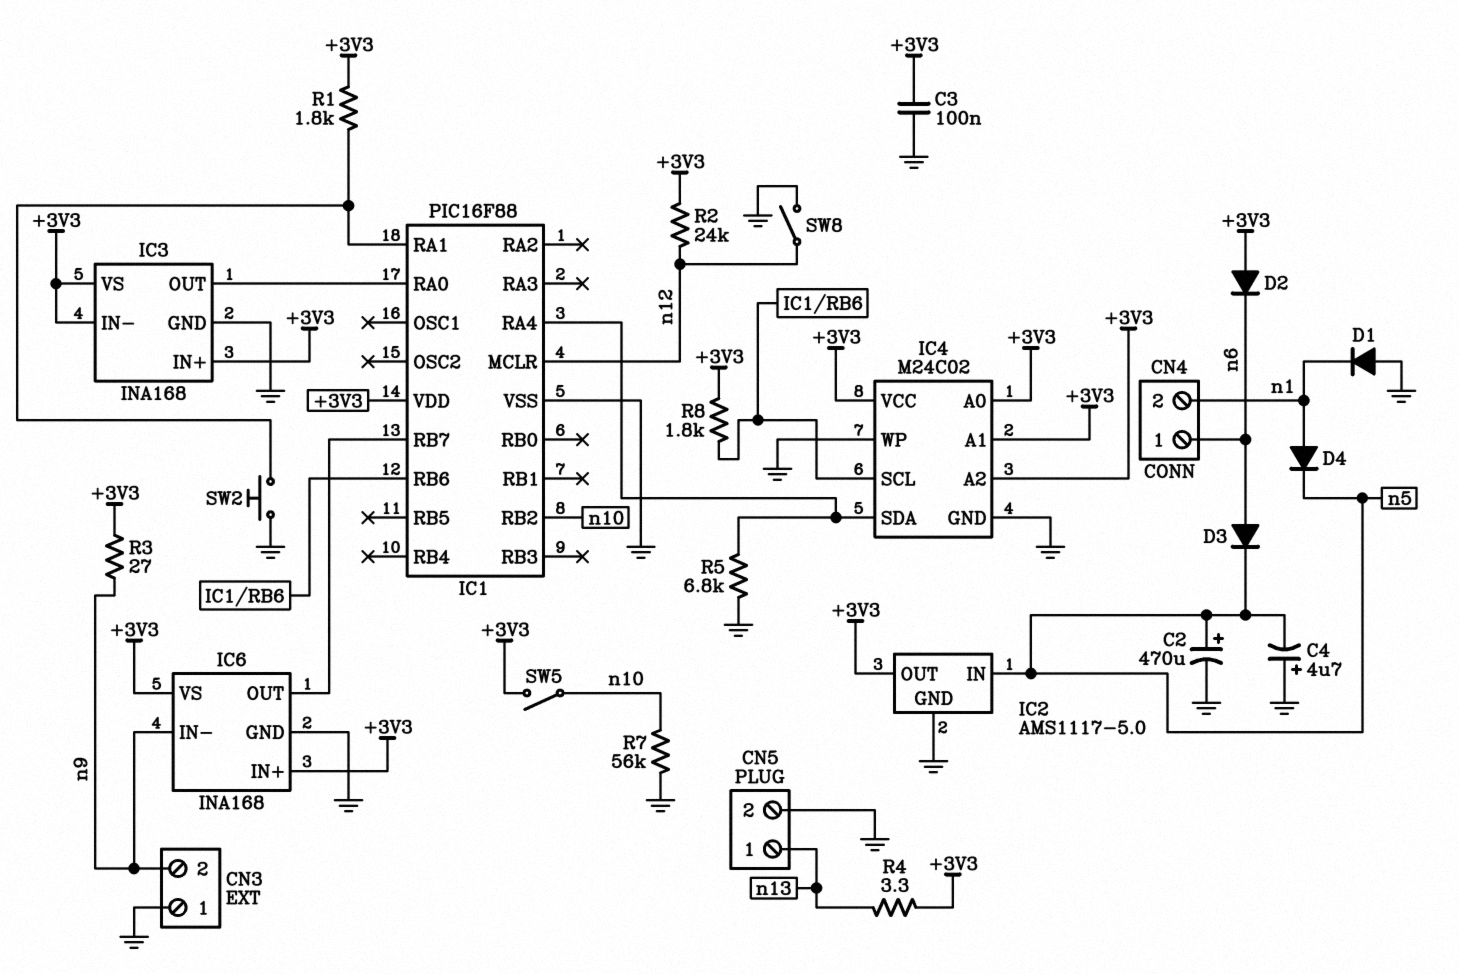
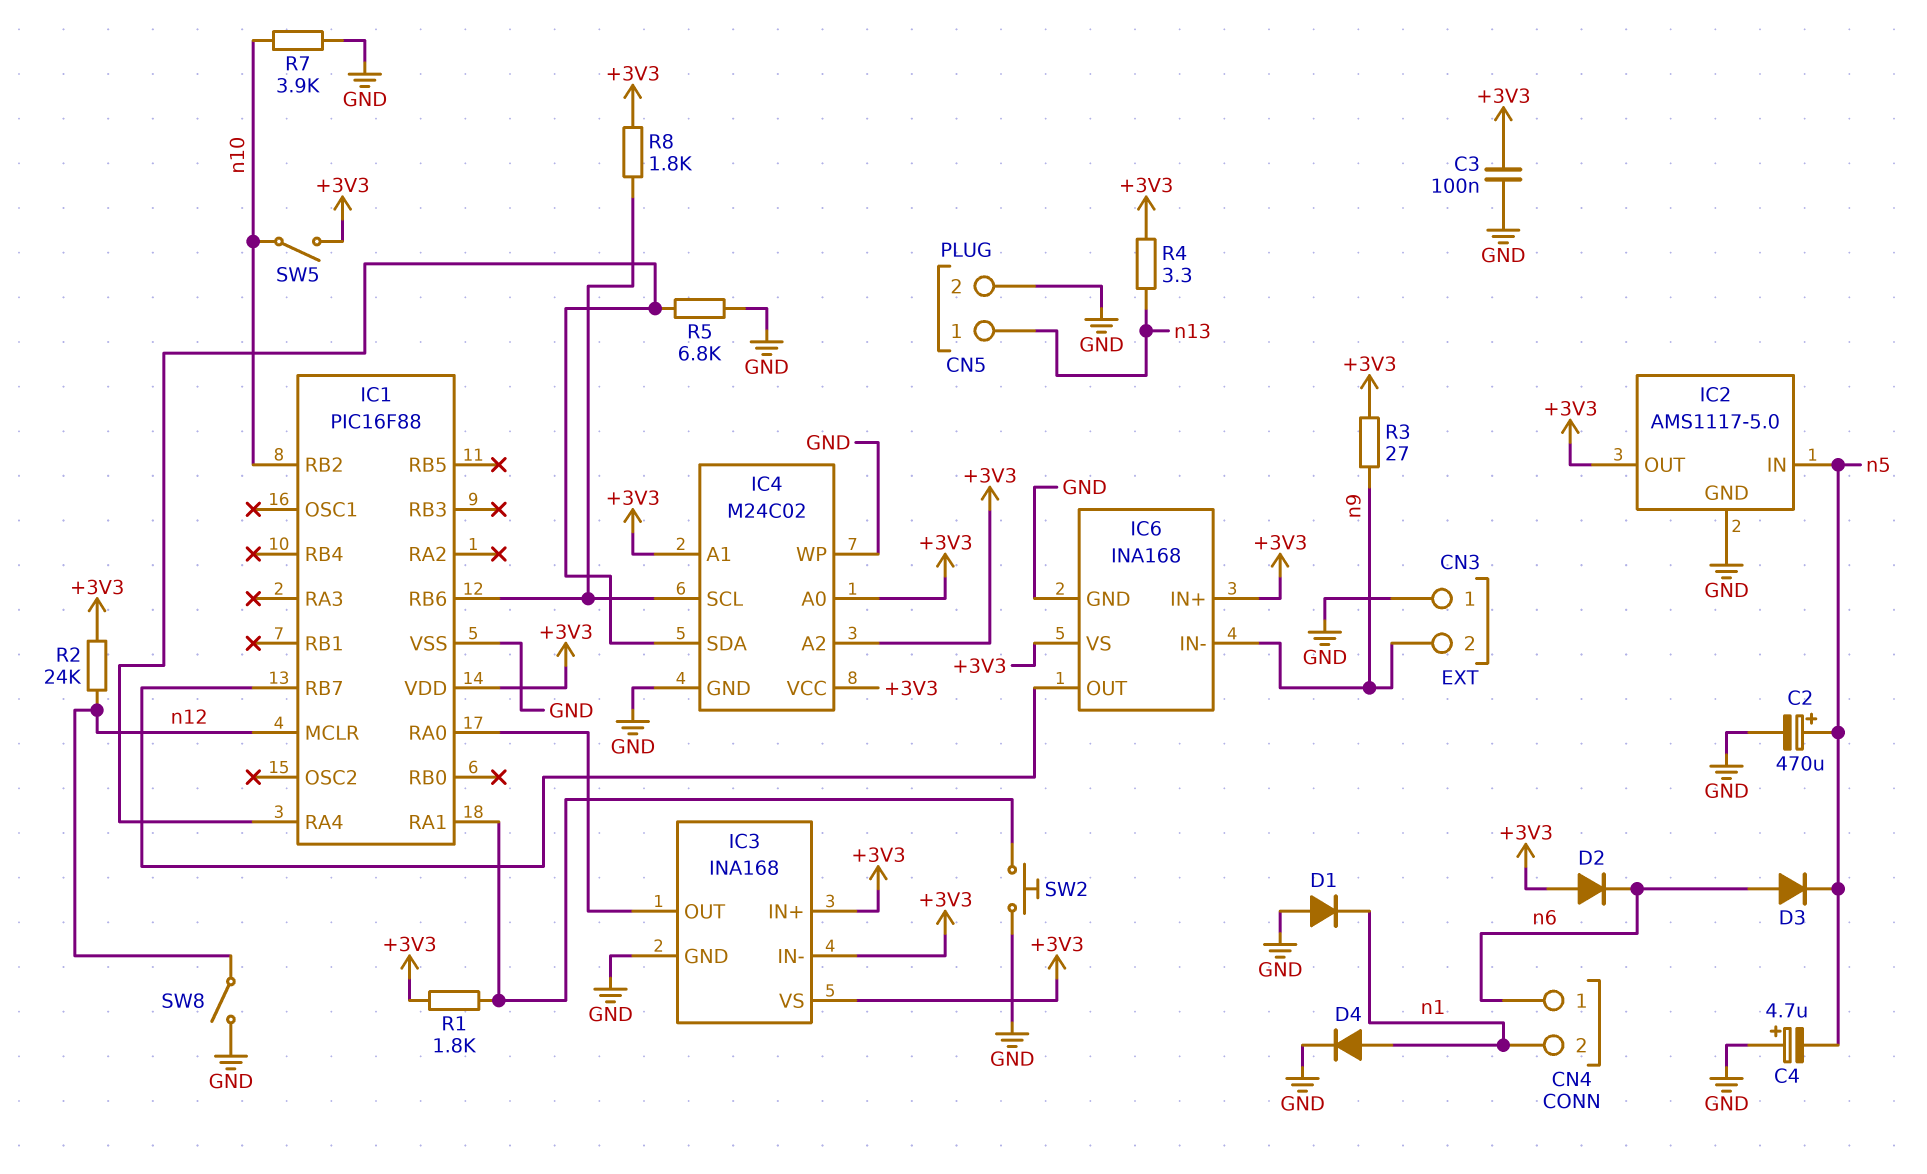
D4: diode (A n1, K n5) -> diode (A n1, K GND)
R7: 56k (GND, n10) -> 3.9k (GND, n10)

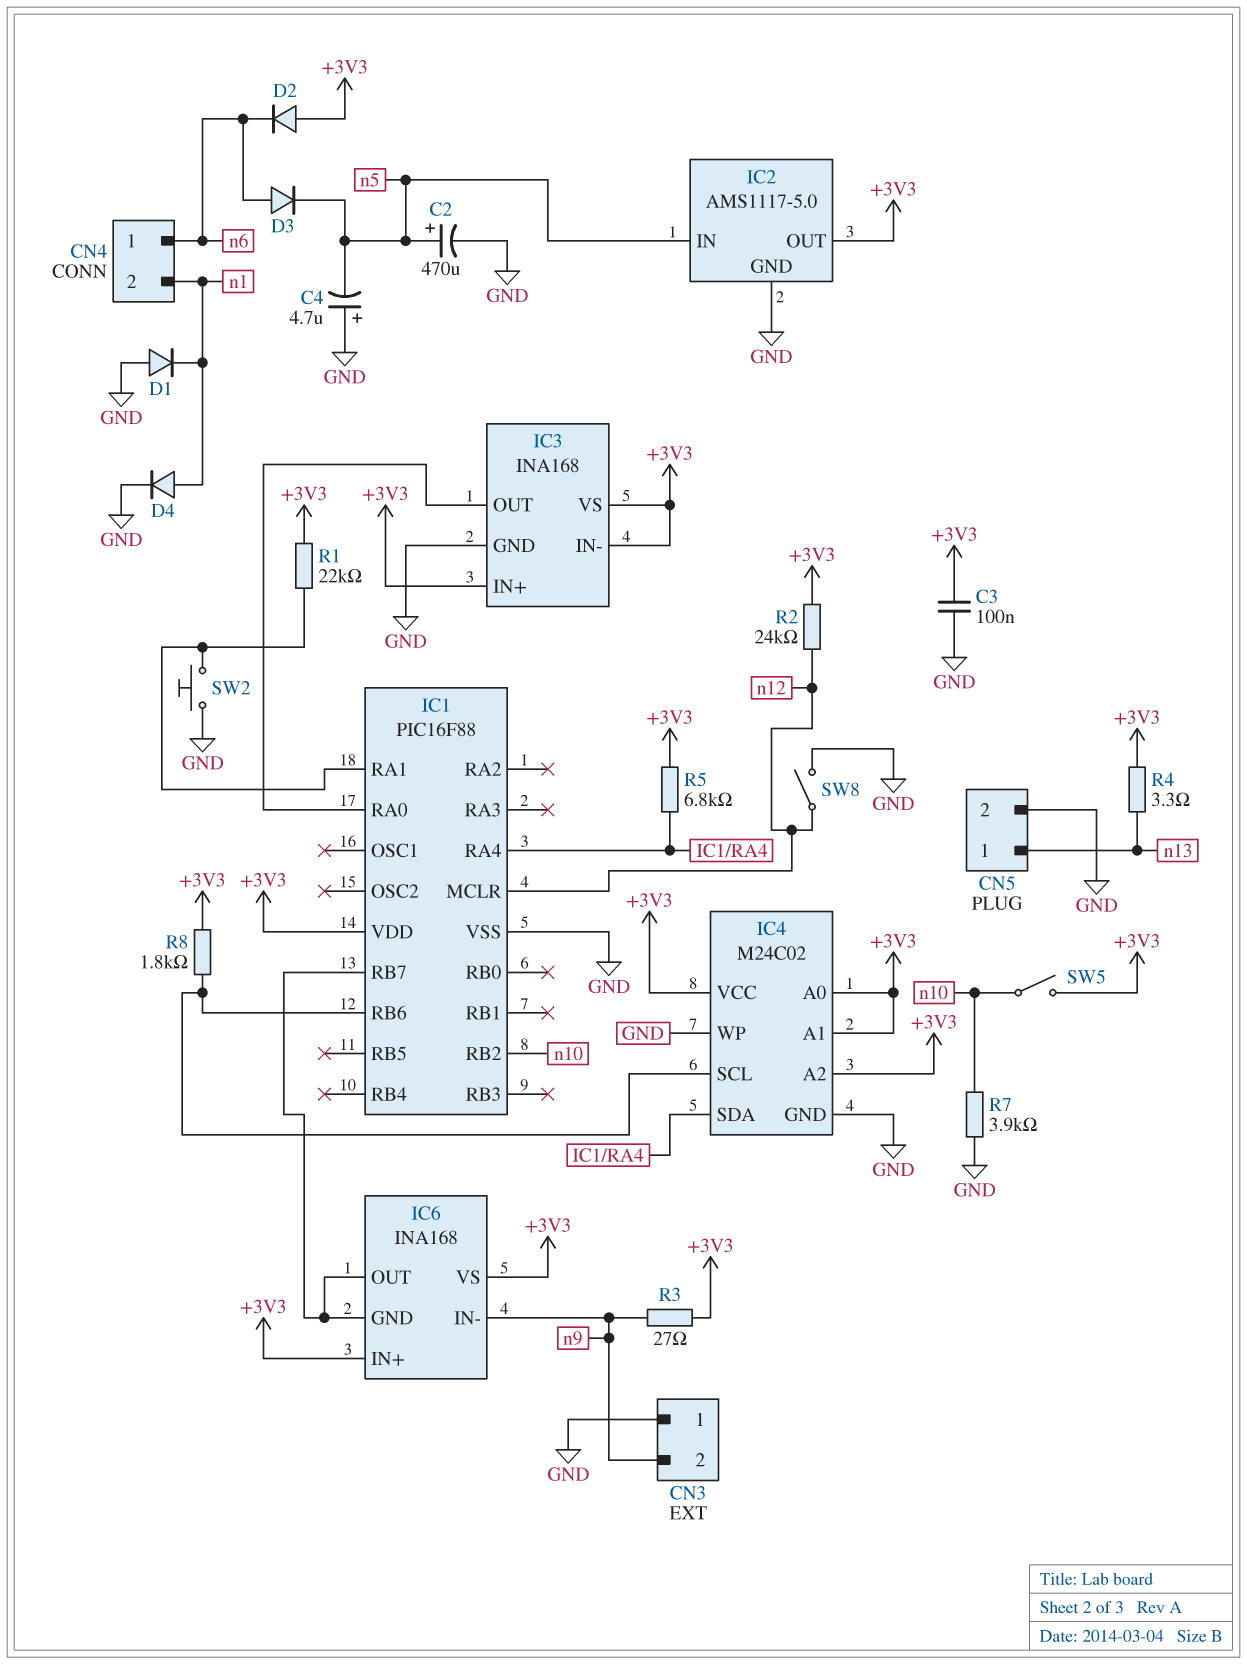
IC6 pin GND: GND -> IC1/RB7
R1: 1.8k (+3V3, IC1/RA1) -> 22k (+3V3, IC1/RA1)
R5: 6.8k (GND, IC1/RA4) -> 6.8k (+3V3, IC1/RA4)

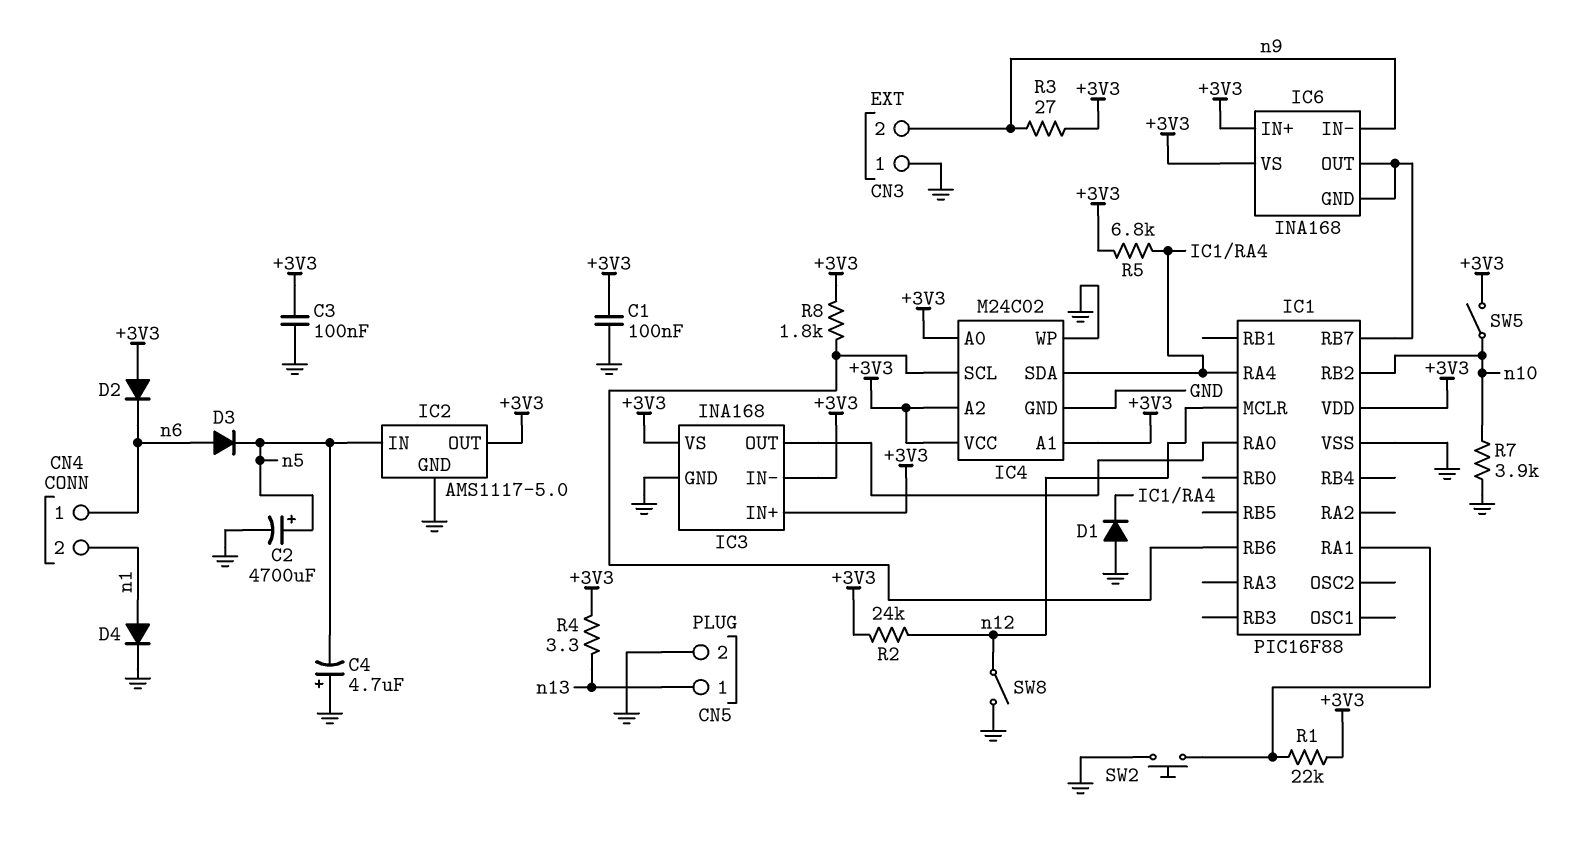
C1: none -> 100nF (+3V3, GND)
C2: 470uF (plus n5, minus GND) -> 4700uF (plus n5, minus GND)
D1: diode (A GND, K n1) -> diode (A GND, K IC1/RA4)

